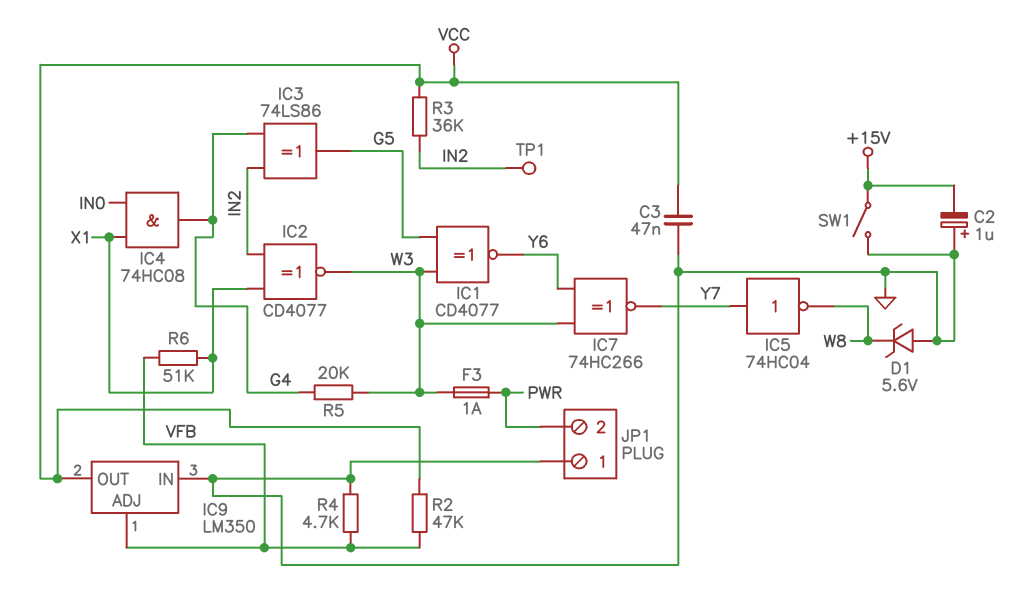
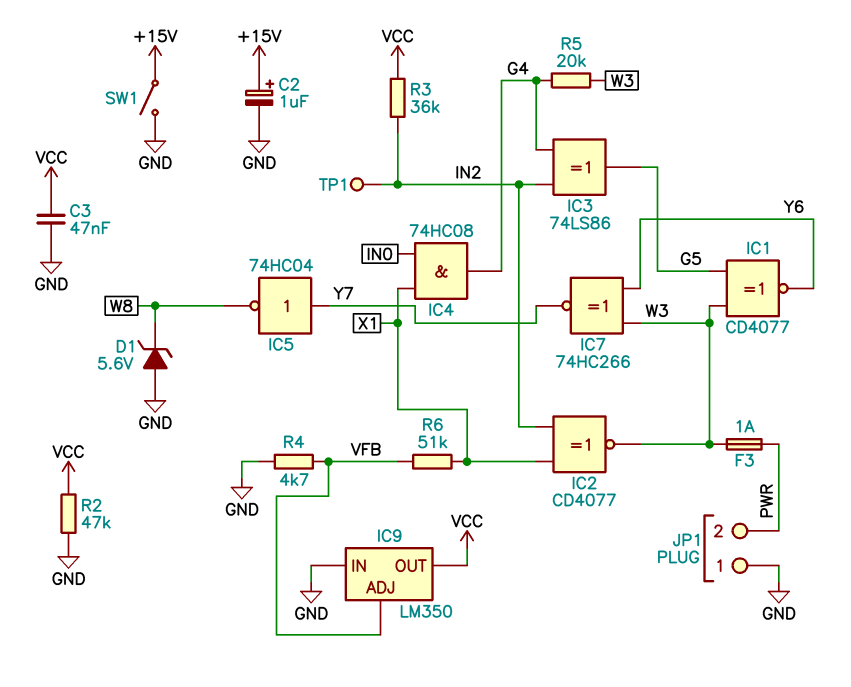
C2: 1uF (plus GND, minus +15V) -> 1uF (plus +15V, minus GND)
R2: 47k (VCC, VFB) -> 47k (GND, VCC)

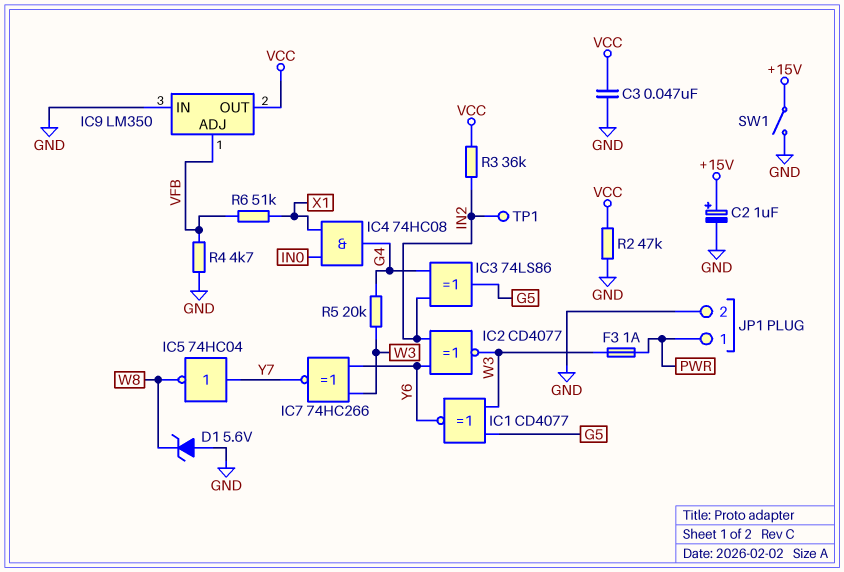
IC2: XNOR CD4077 (in IN2, in X1, out W3) -> XNOR CD4077 (in IN2, in Y6, out W3)
JP1 pin 1: GND -> PWR
JP1 pin 2: PWR -> GND

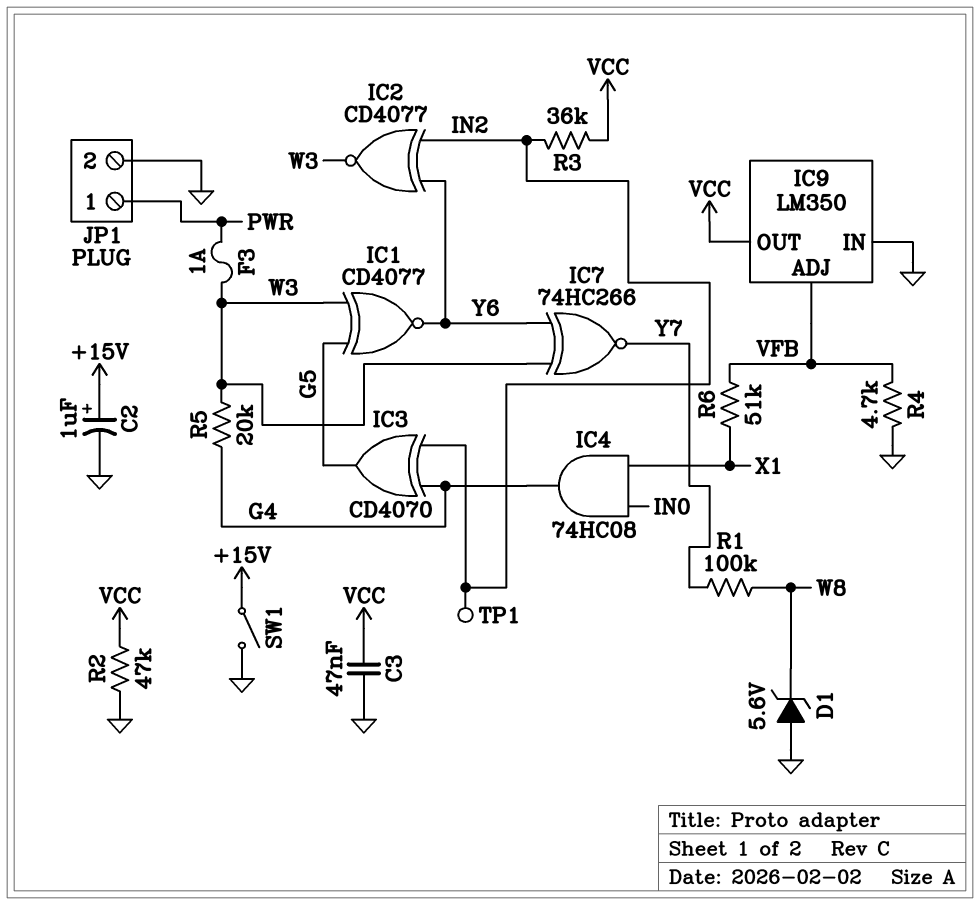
IC3: XOR 74LS86 (in G4, in IN2, out G5) -> XOR CD4070 (in G4, in IN2, out G5)
IC5: NOT 74HC04 (in Y7, out W8) -> none
R1: none -> 100k (W8, Y7)

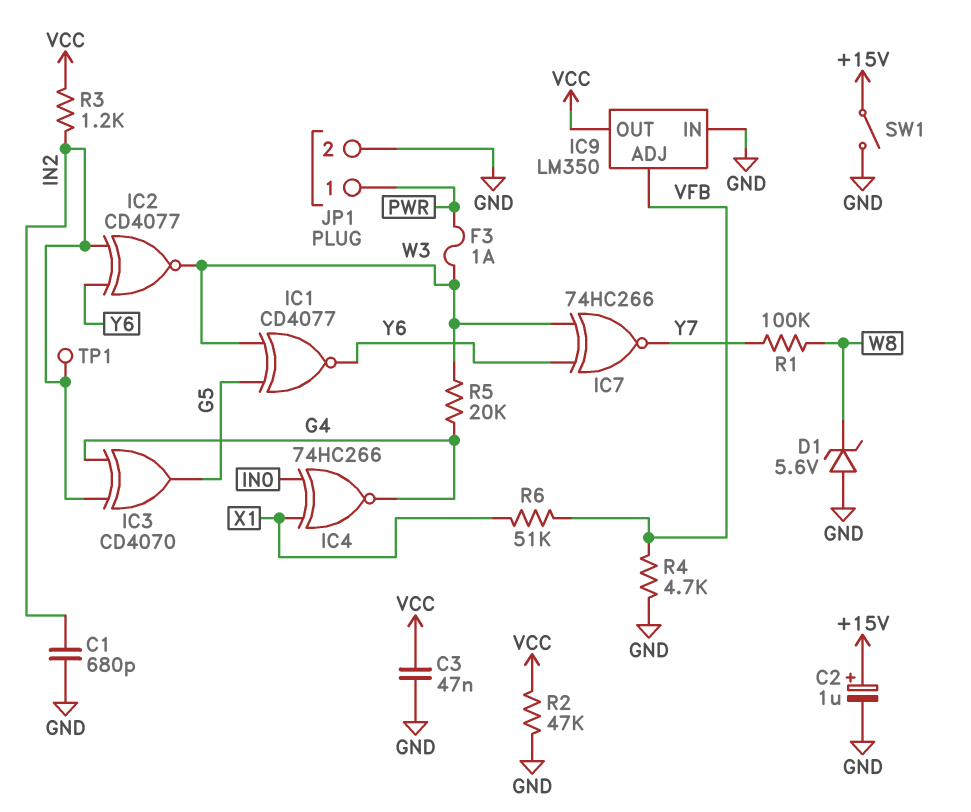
C1: none -> 680pF (GND, IN2)
IC4: AND 74HC08 (in IN0, in X1, out G4) -> XNOR 74HC266 (in IN0, in X1, out G4)
R3: 36k (IN2, VCC) -> 1.2k (IN2, VCC)

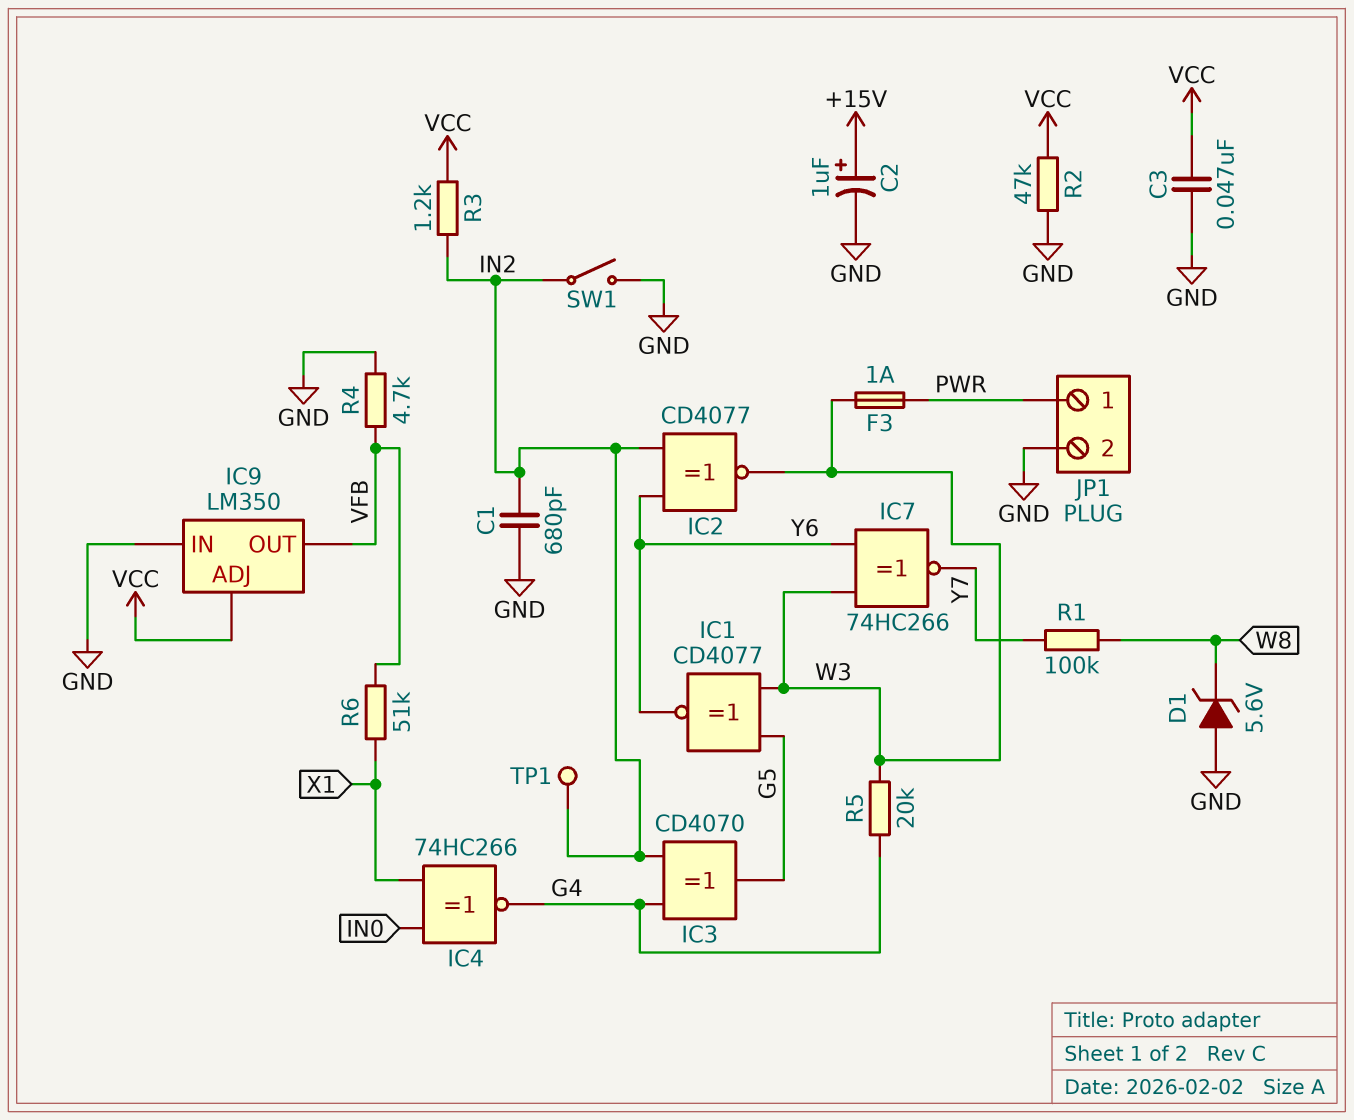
IC9 pin ADJ: VFB -> VCC
IC9 pin OUT: VCC -> VFB
SW1: switch (+15V, GND) -> switch (GND, IN2)

